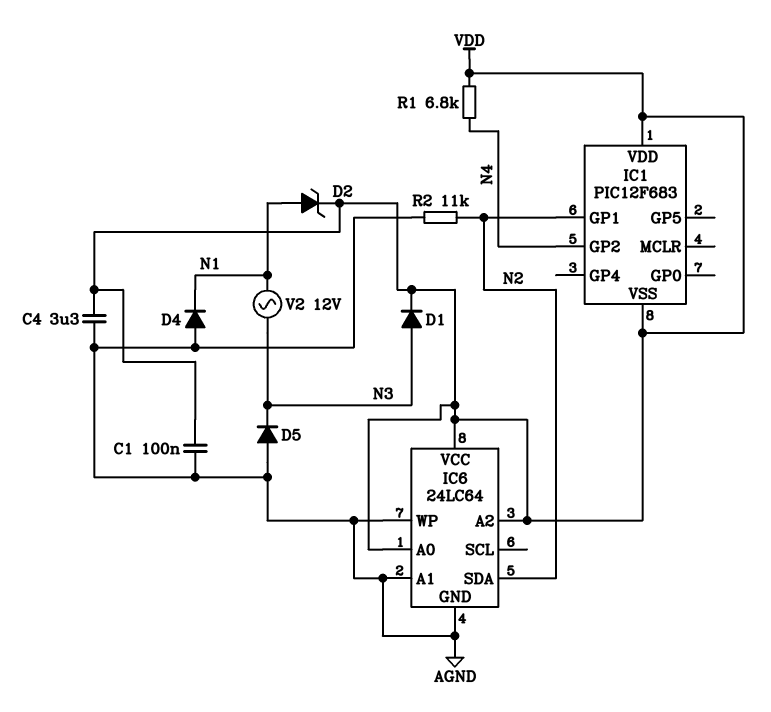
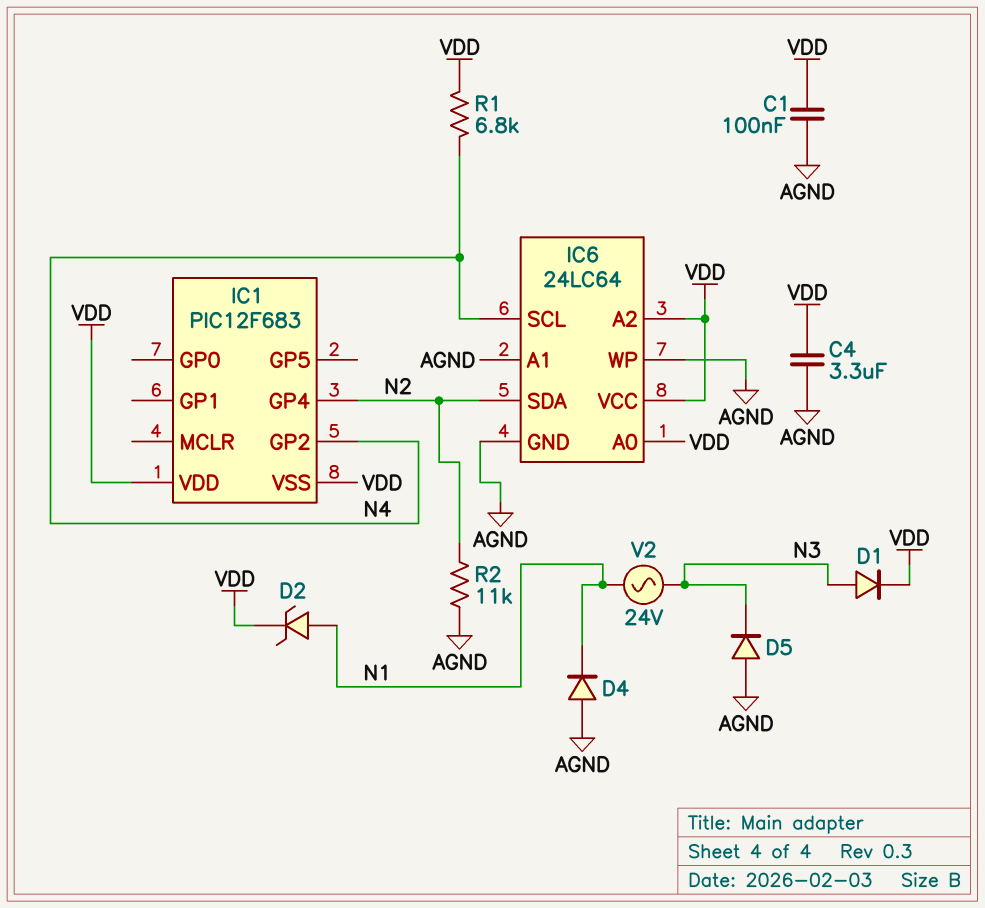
IC1 pin GP1: N2 -> none
IC1 pin GP4: none -> N2
IC6 pin SCL: none -> N4
V2: AC 12V (N1, N3) -> AC 24V (N1, N3)

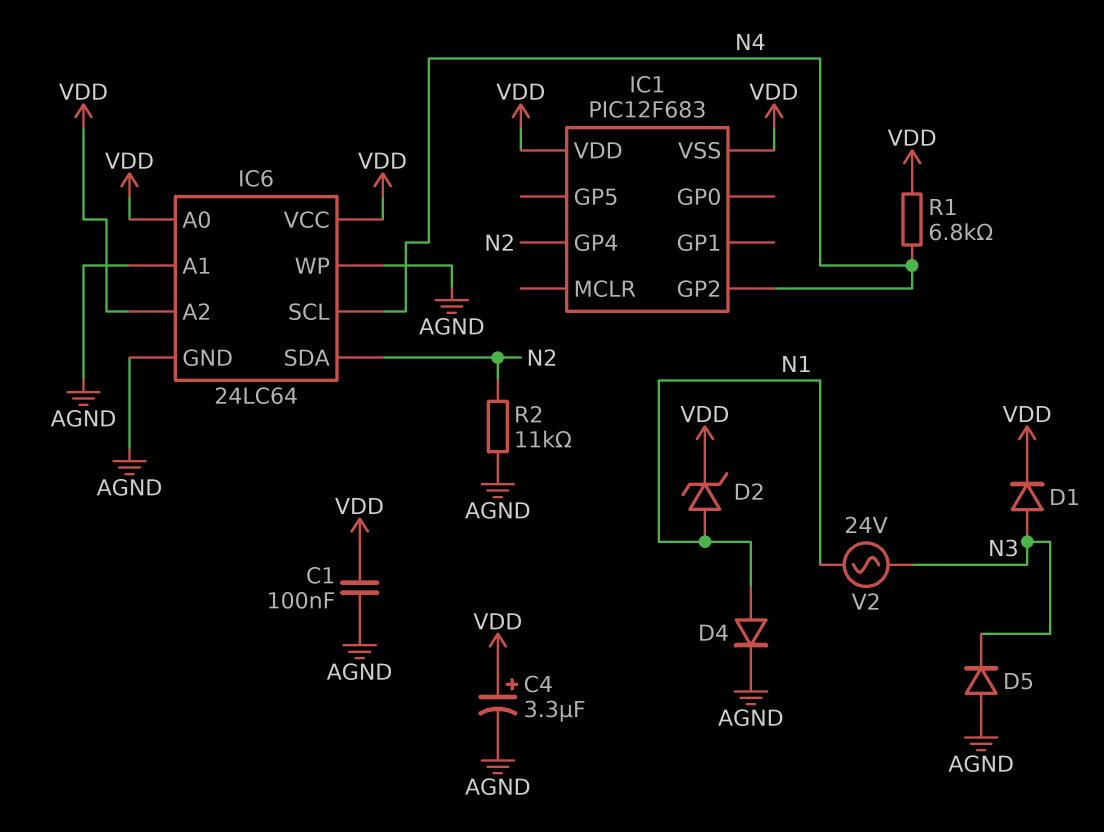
C4: 3.3uF (AGND, VDD) -> 3.3uF (plus VDD, minus AGND)
D4: diode (A AGND, K N1) -> diode (A N1, K AGND)

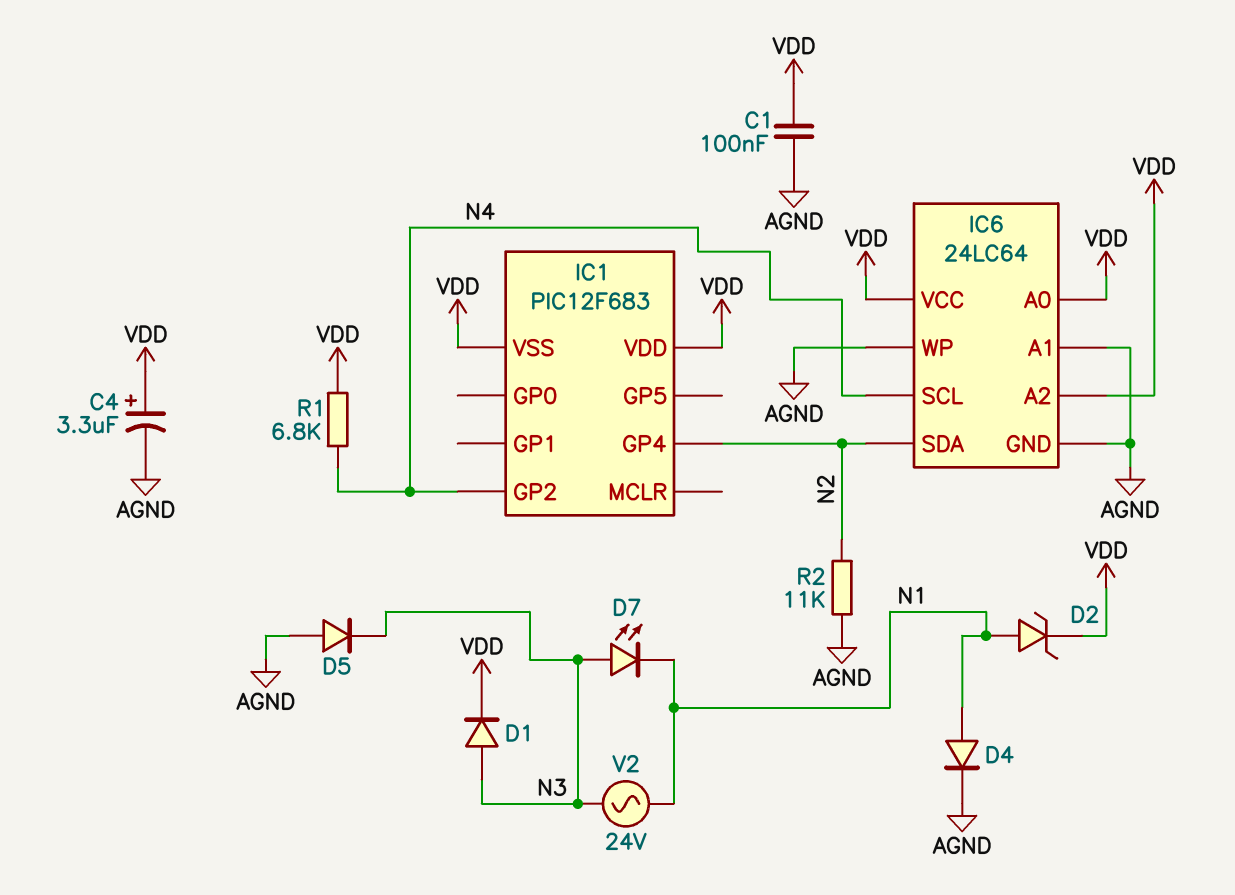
D7: none -> LED (A N3, K N1)

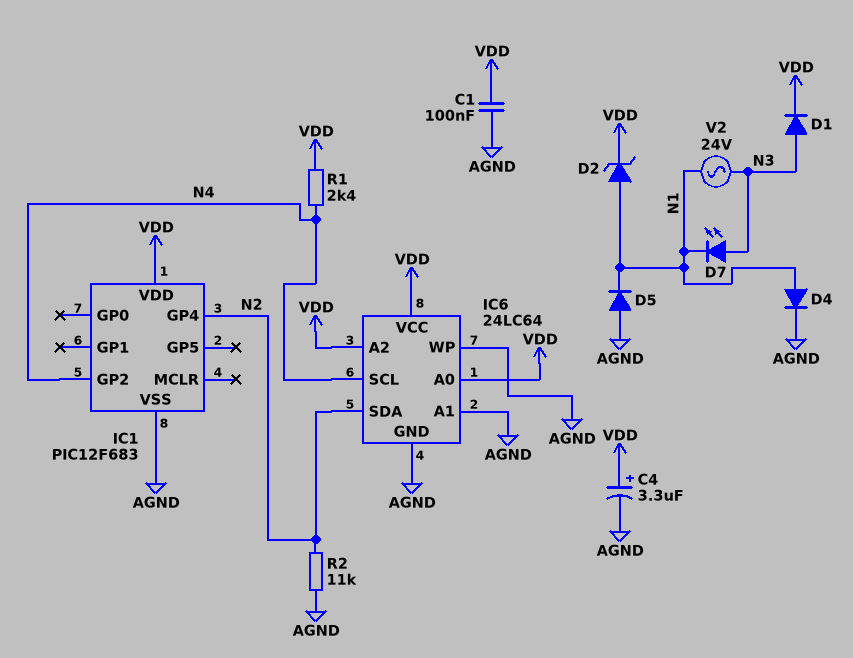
D5: diode (A AGND, K N3) -> diode (A AGND, K N1)
IC1 pin VSS: VDD -> AGND
R1: 6.8k (N4, VDD) -> 2.4k (N4, VDD)

